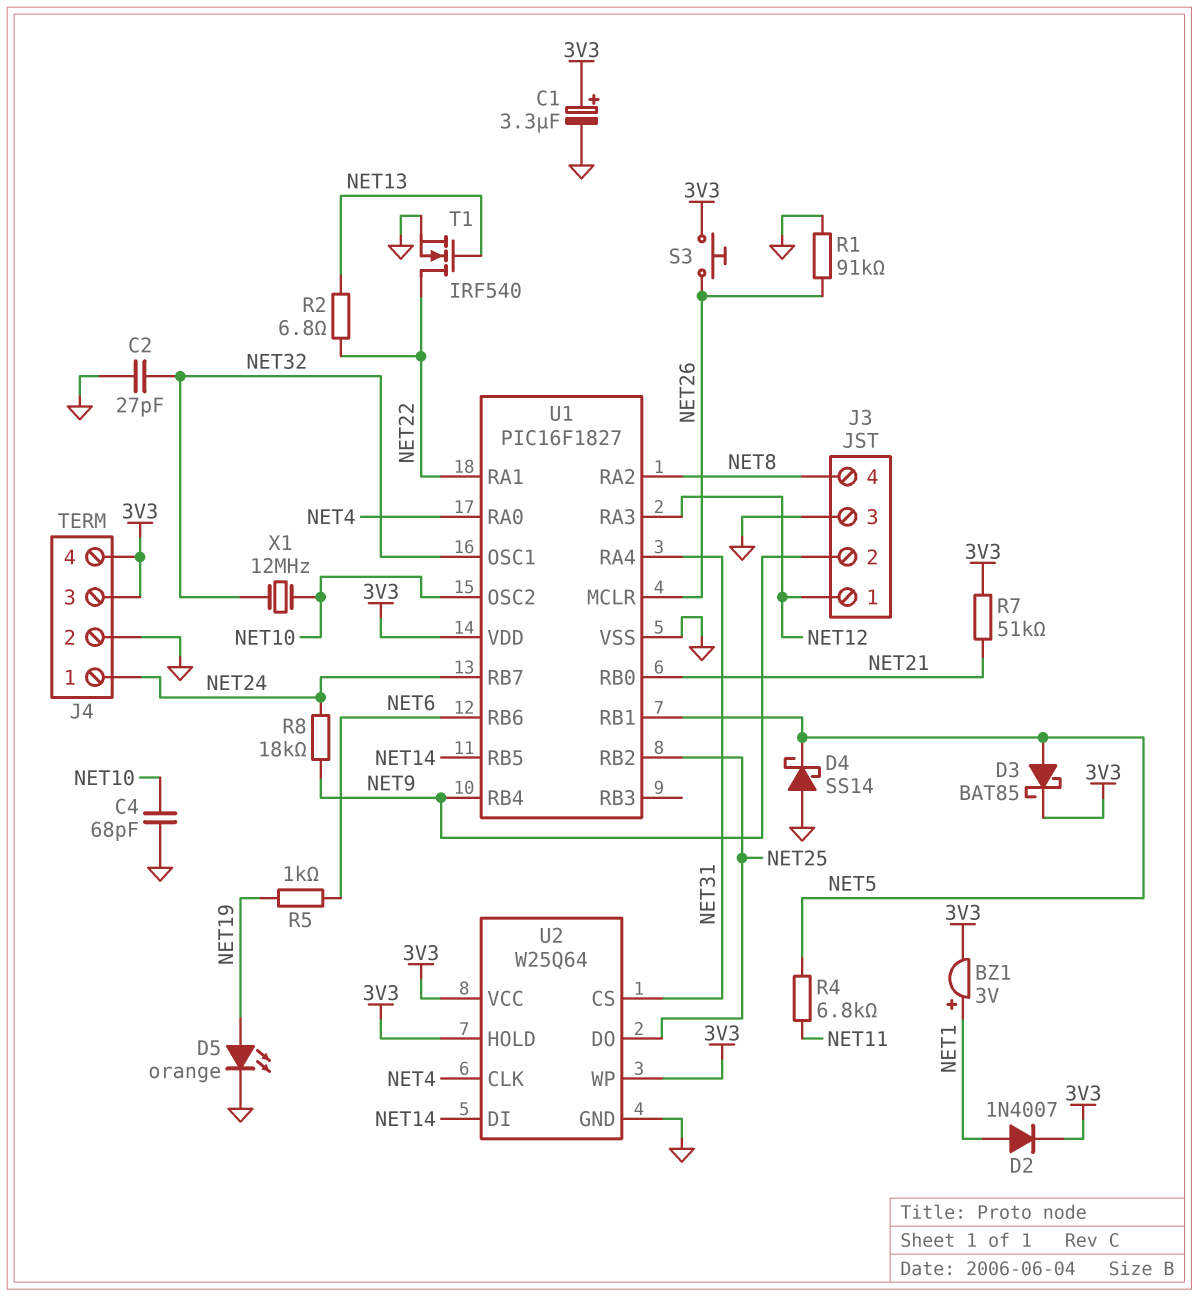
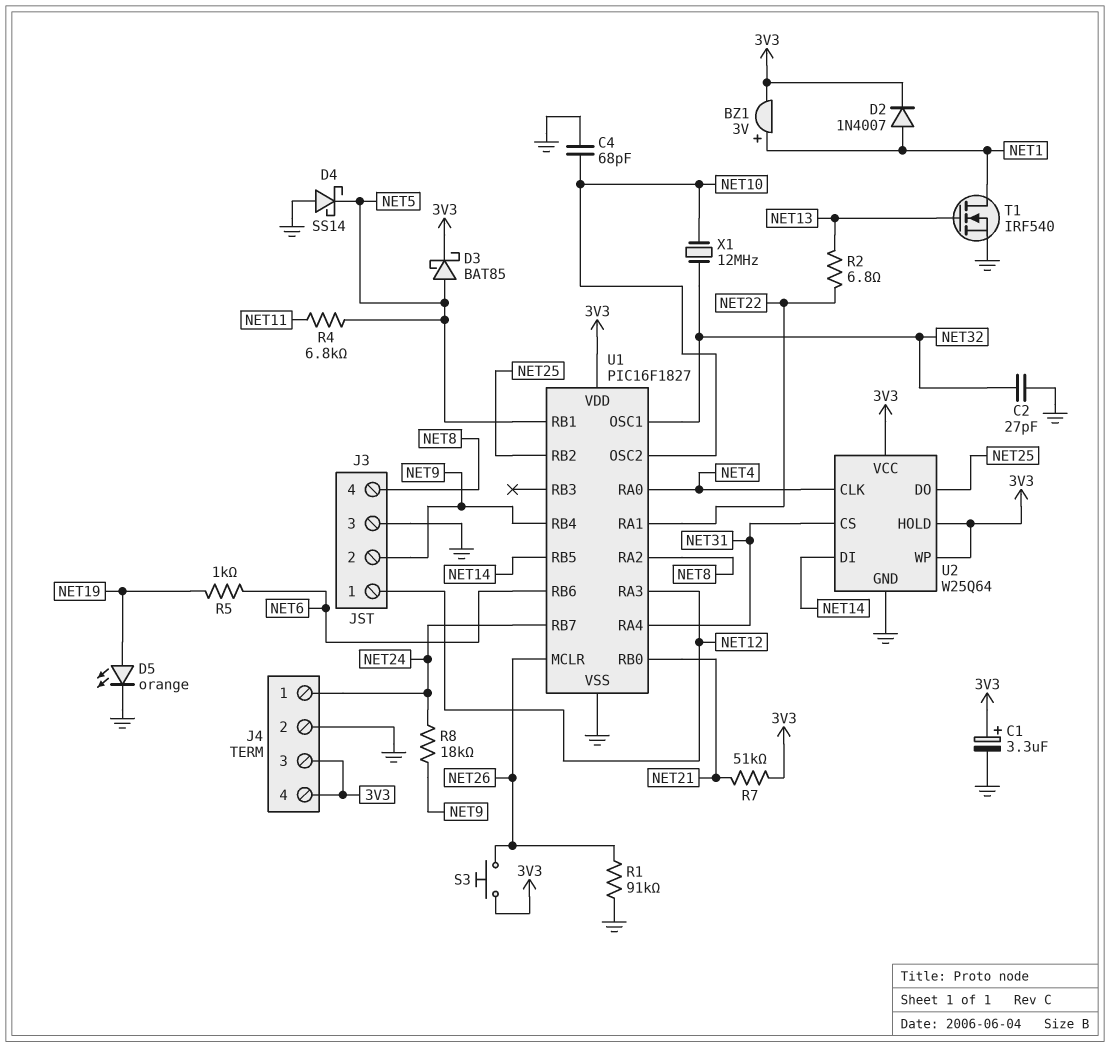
T1: NMOS IRF540 (G NET13, D NET22, S GND) -> NMOS IRF540 (G NET13, D NET1, S GND)

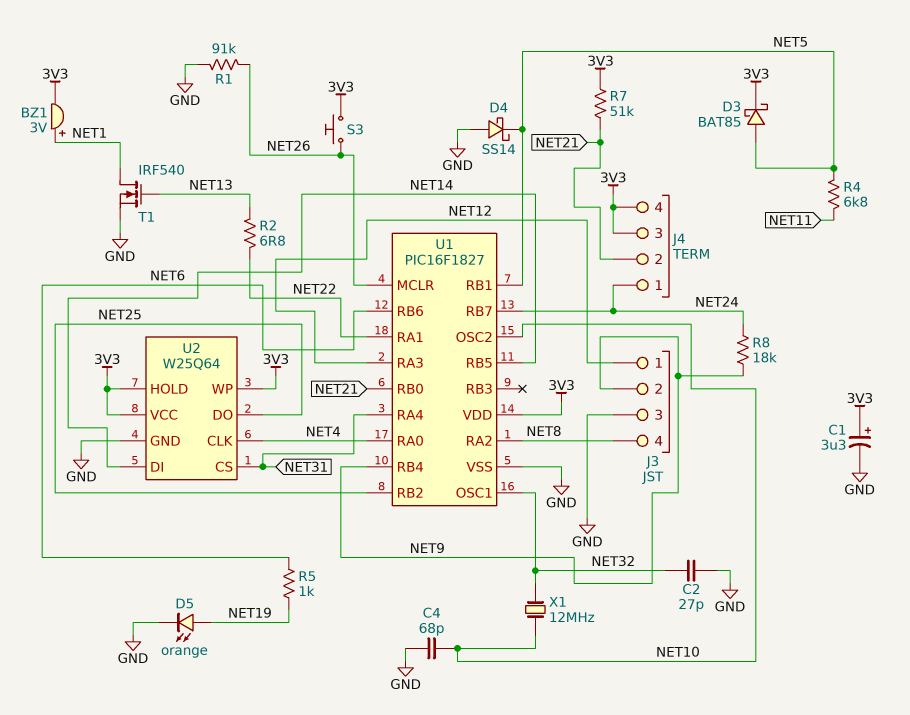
D2: diode 1N4007 (A NET1, K 3V3) -> none
J4 pin 2: GND -> NET21

